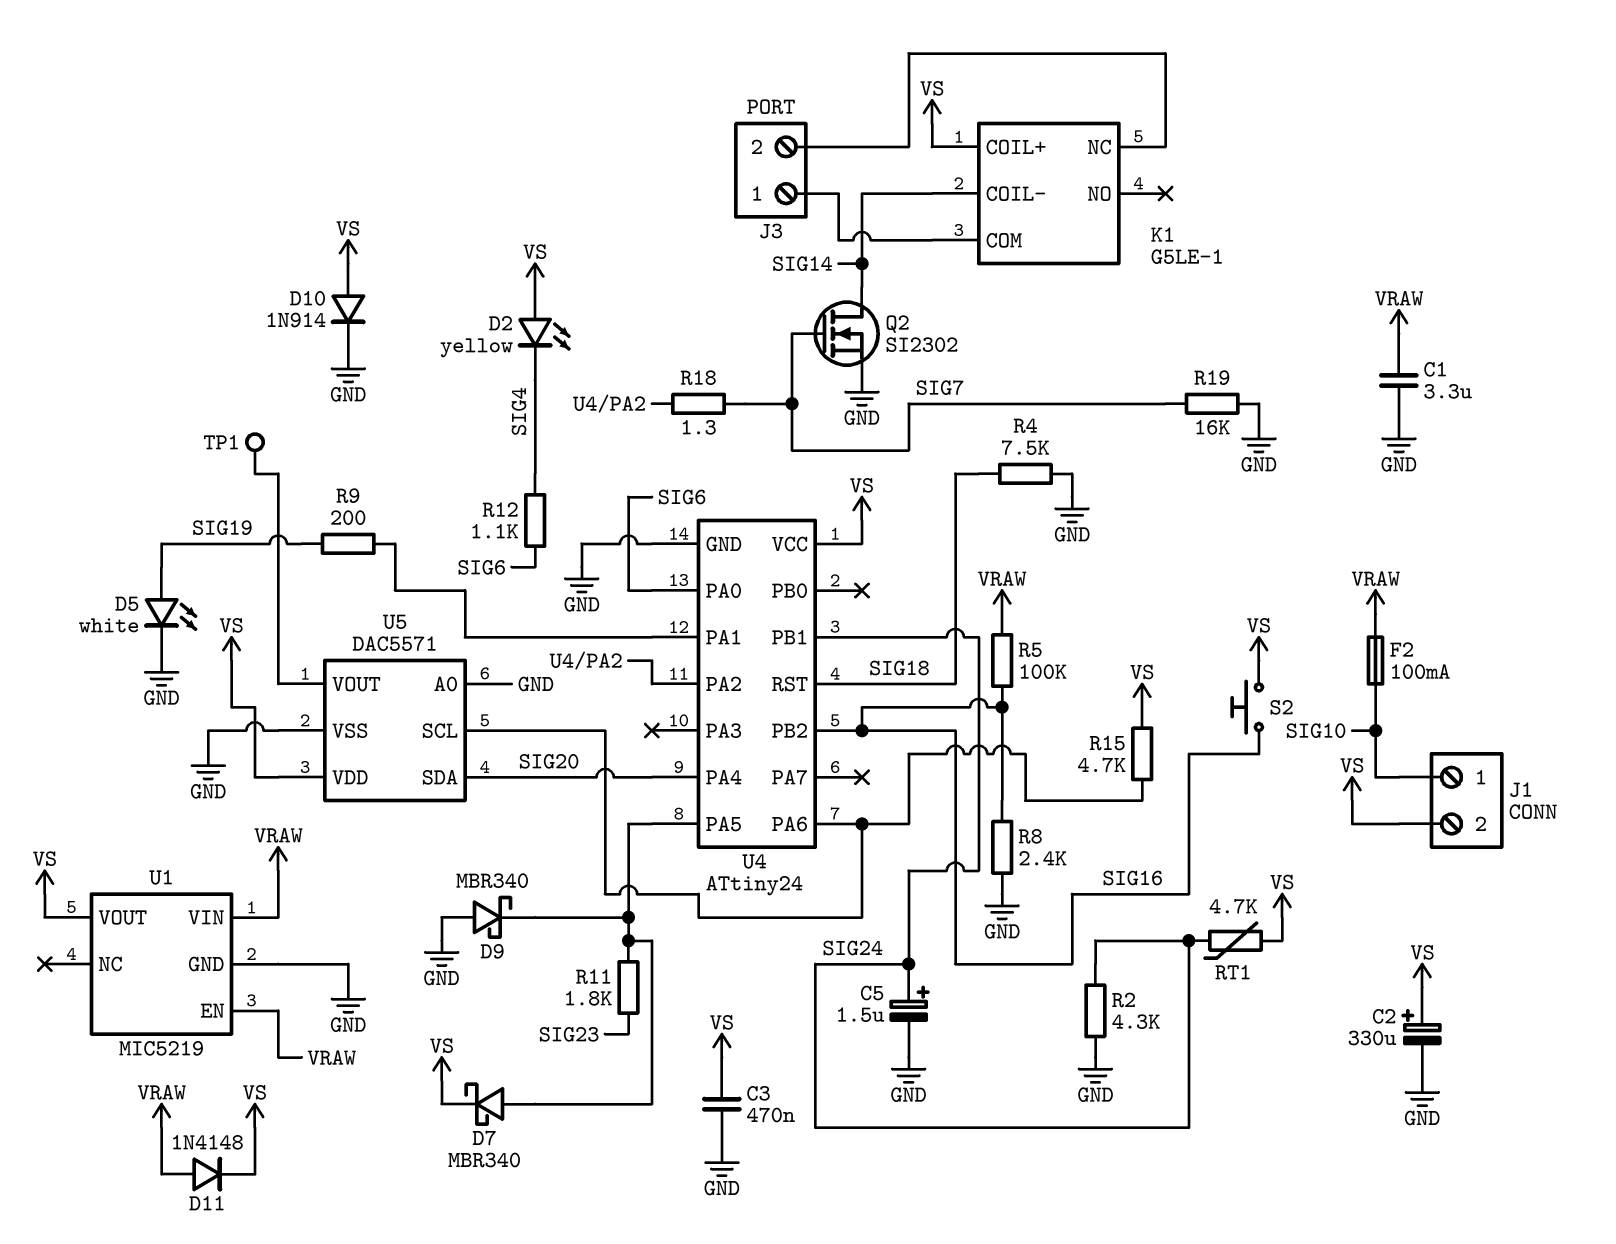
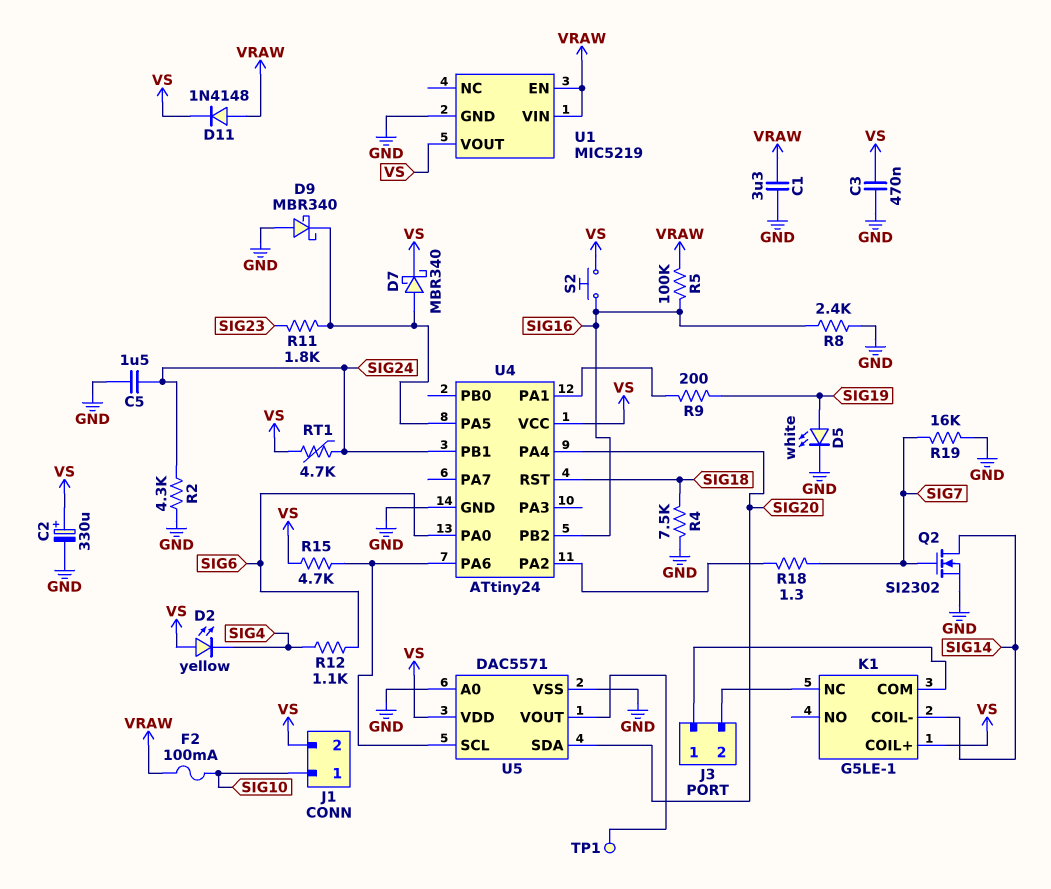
C5: 1.5uF (plus SIG24, minus GND) -> 1.5uF (GND, SIG24)
D10: diode 1N914 (A VS, K GND) -> none

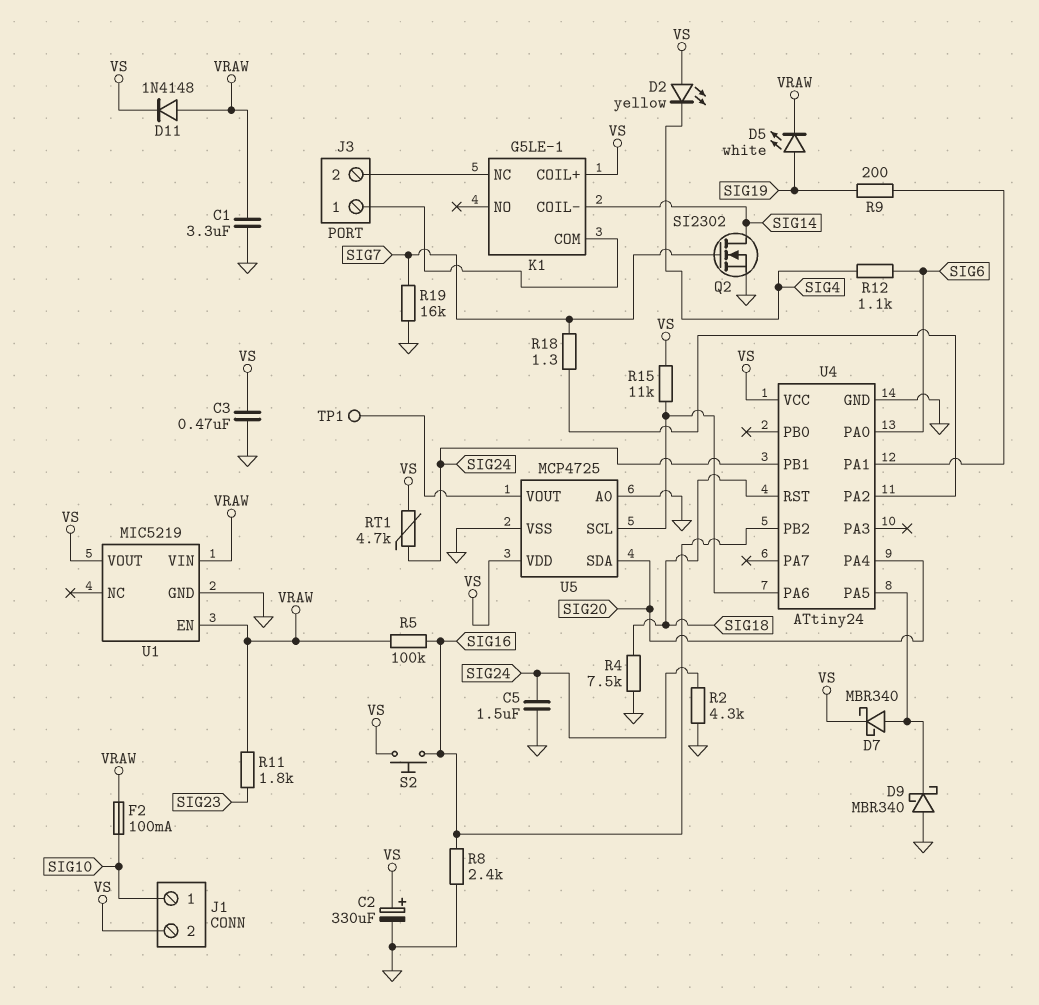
D5: LED white (A SIG19, K GND) -> LED white (A SIG19, K VRAW)
R11: 1.8k (SIG23, U4/PA5) -> 1.8k (SIG23, VRAW)
R15: 4.7k (U4/PA6, VS) -> 11k (U4/PA6, VS)
U5: DAC5571 -> MCP4725

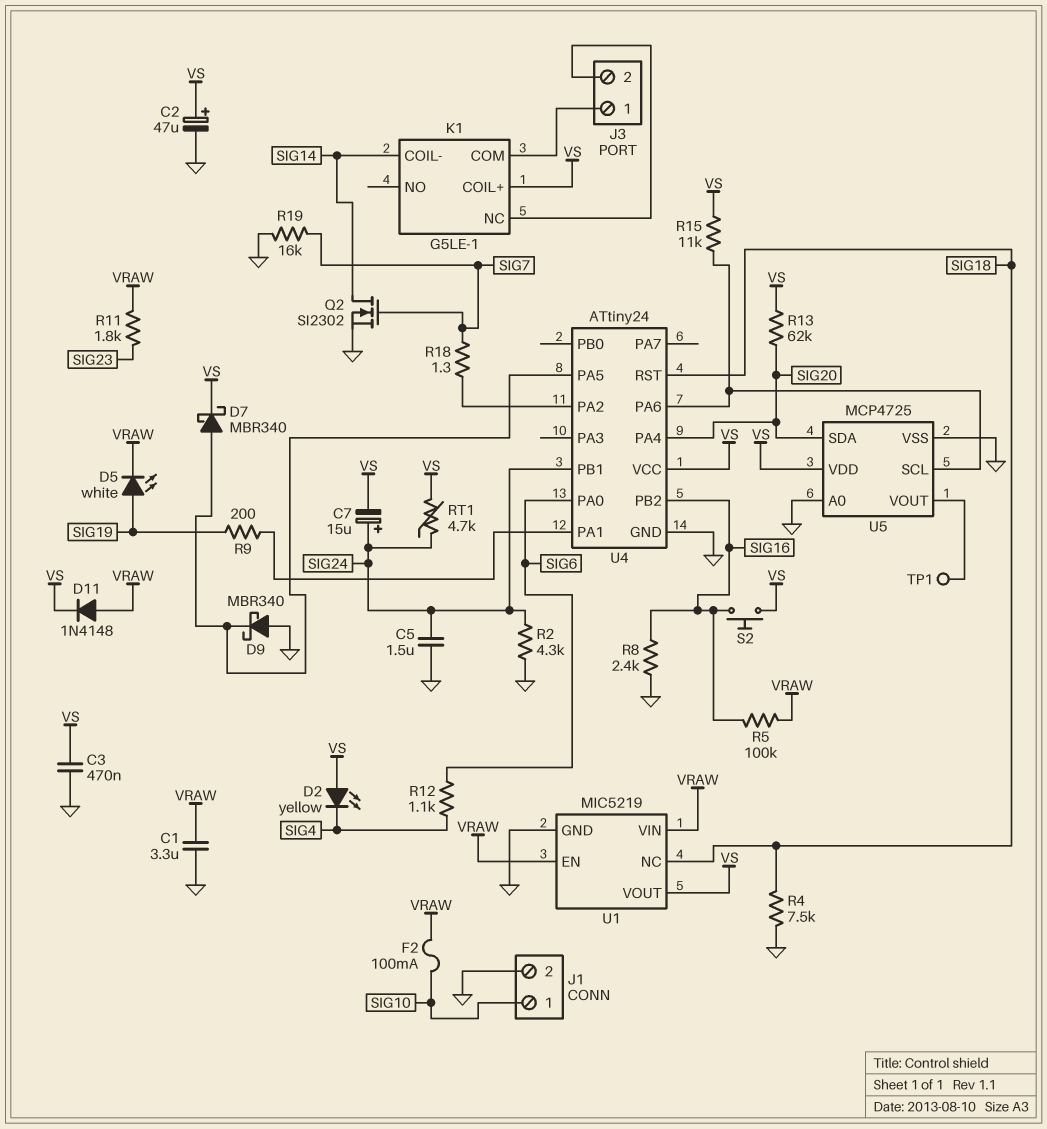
C2: 330uF (plus VS, minus GND) -> 47uF (plus VS, minus GND)
C7: none -> 15uF (plus SIG24, minus VS)
J1 pin 2: VS -> GND
R13: none -> 62k (SIG20, VS)
U1 pin NC: none -> SIG18

